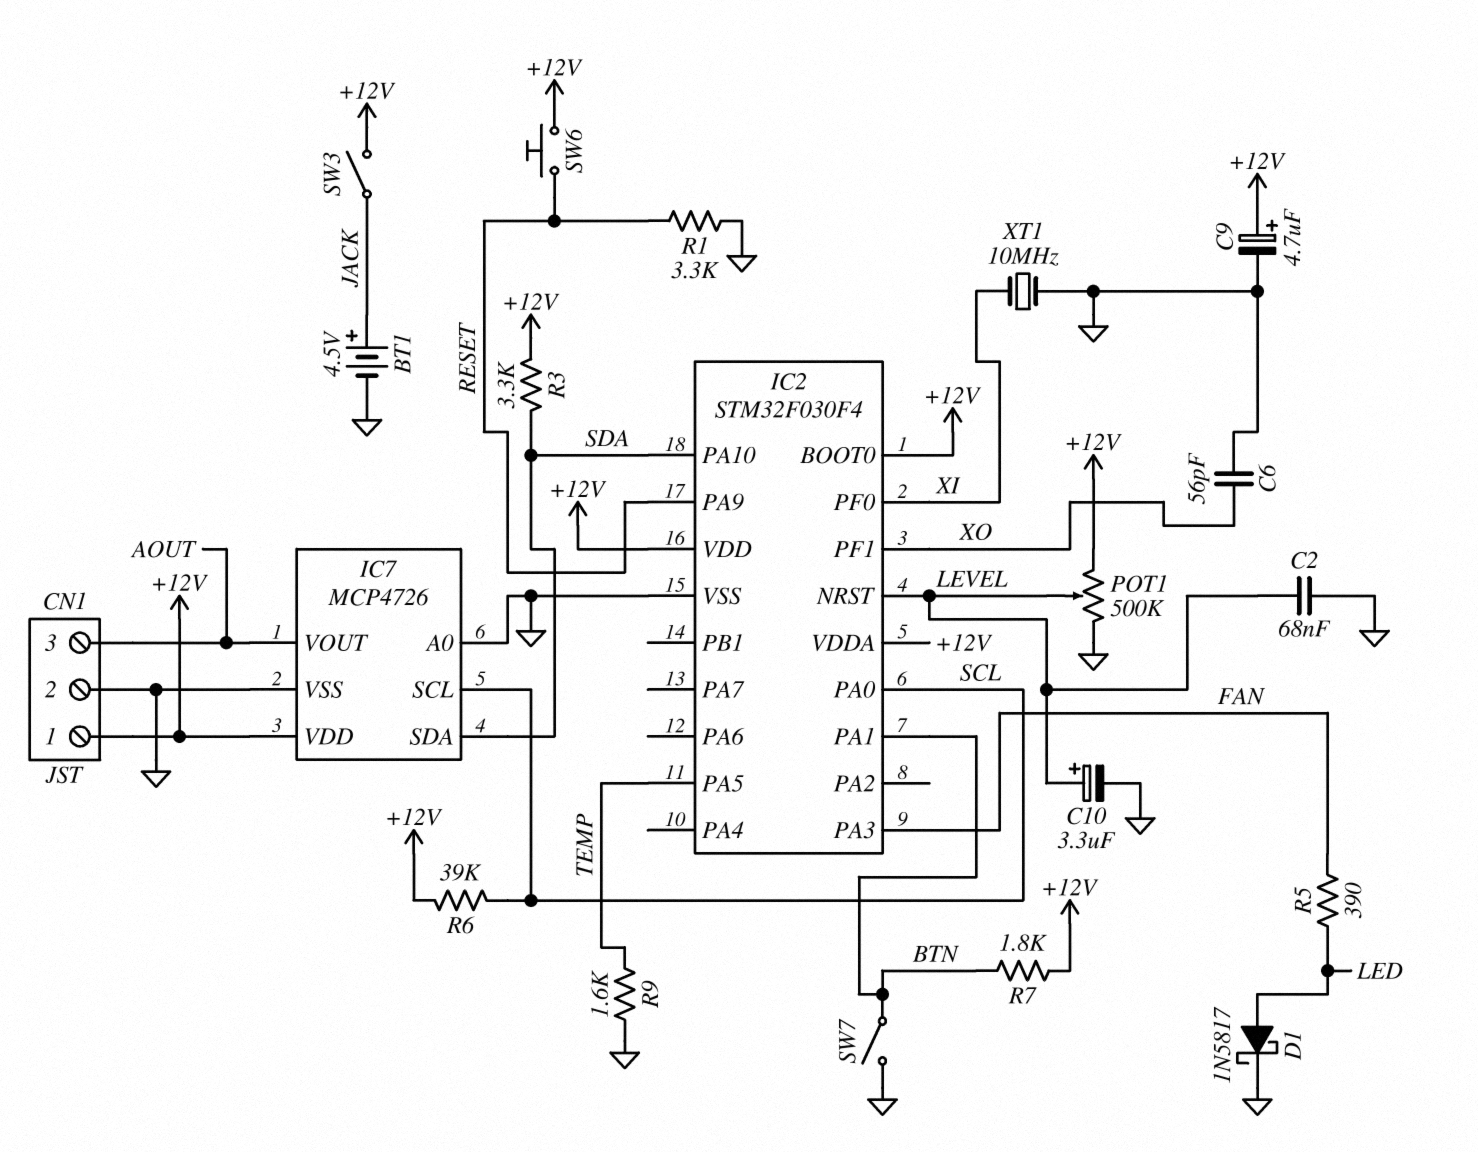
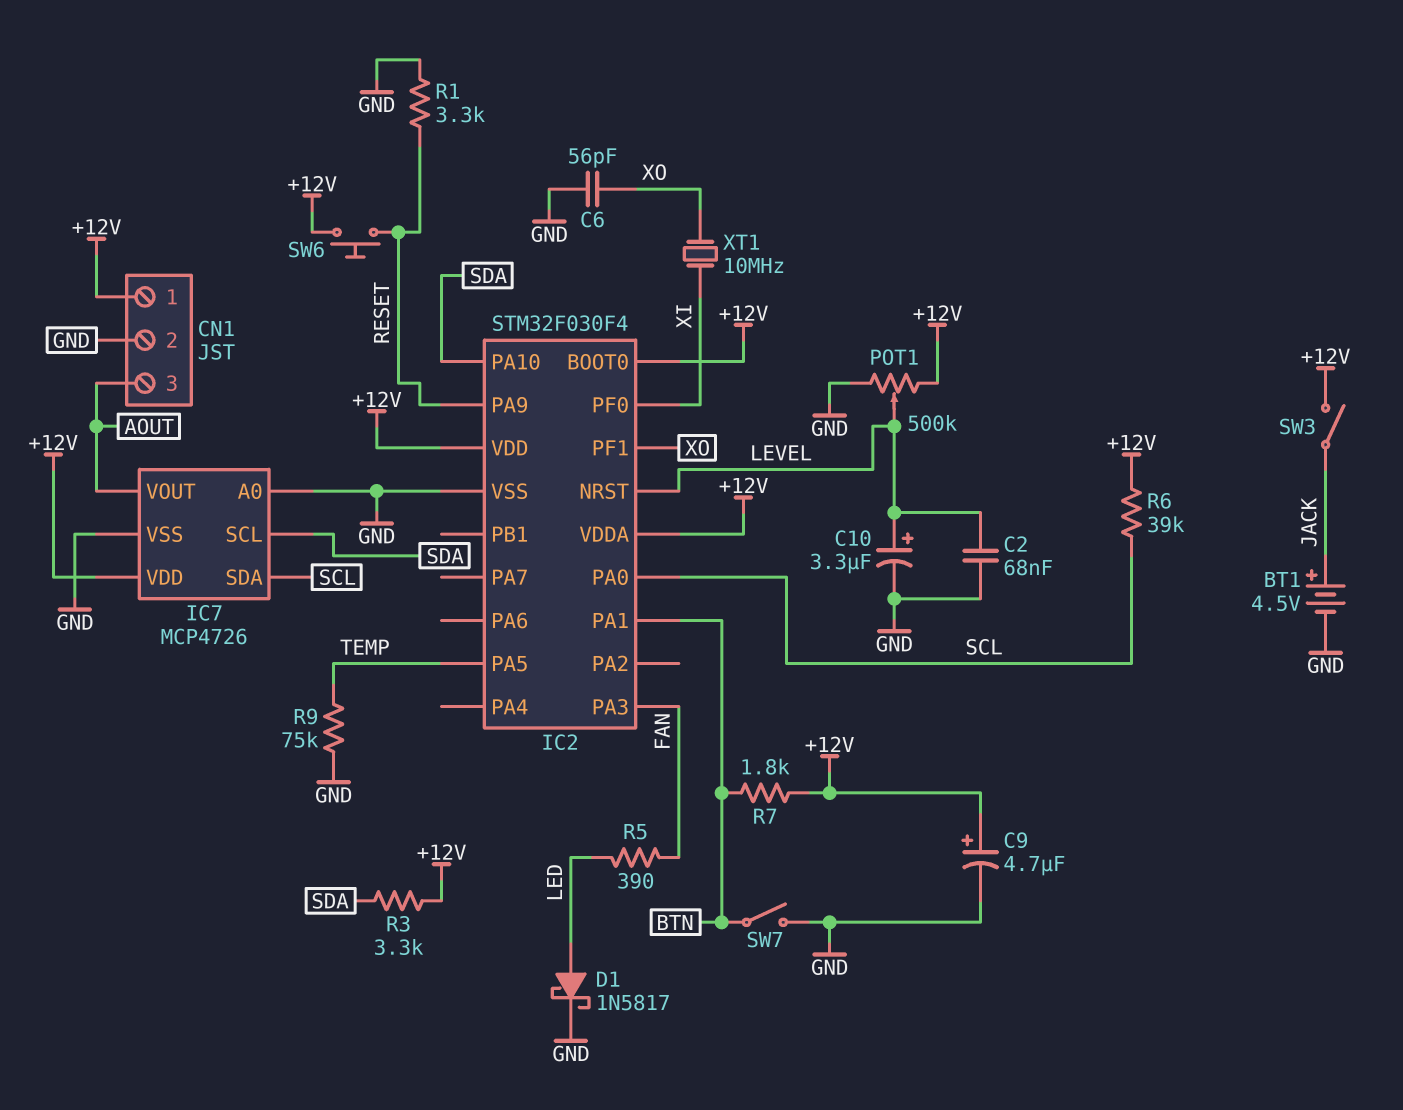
IC7 pin SCL: SCL -> SDA
IC7 pin SDA: SDA -> SCL
R9: 1.6k (GND, TEMP) -> 75k (GND, TEMP)
XT1: 10MHz (GND, XI) -> 10MHz (XI, XO)

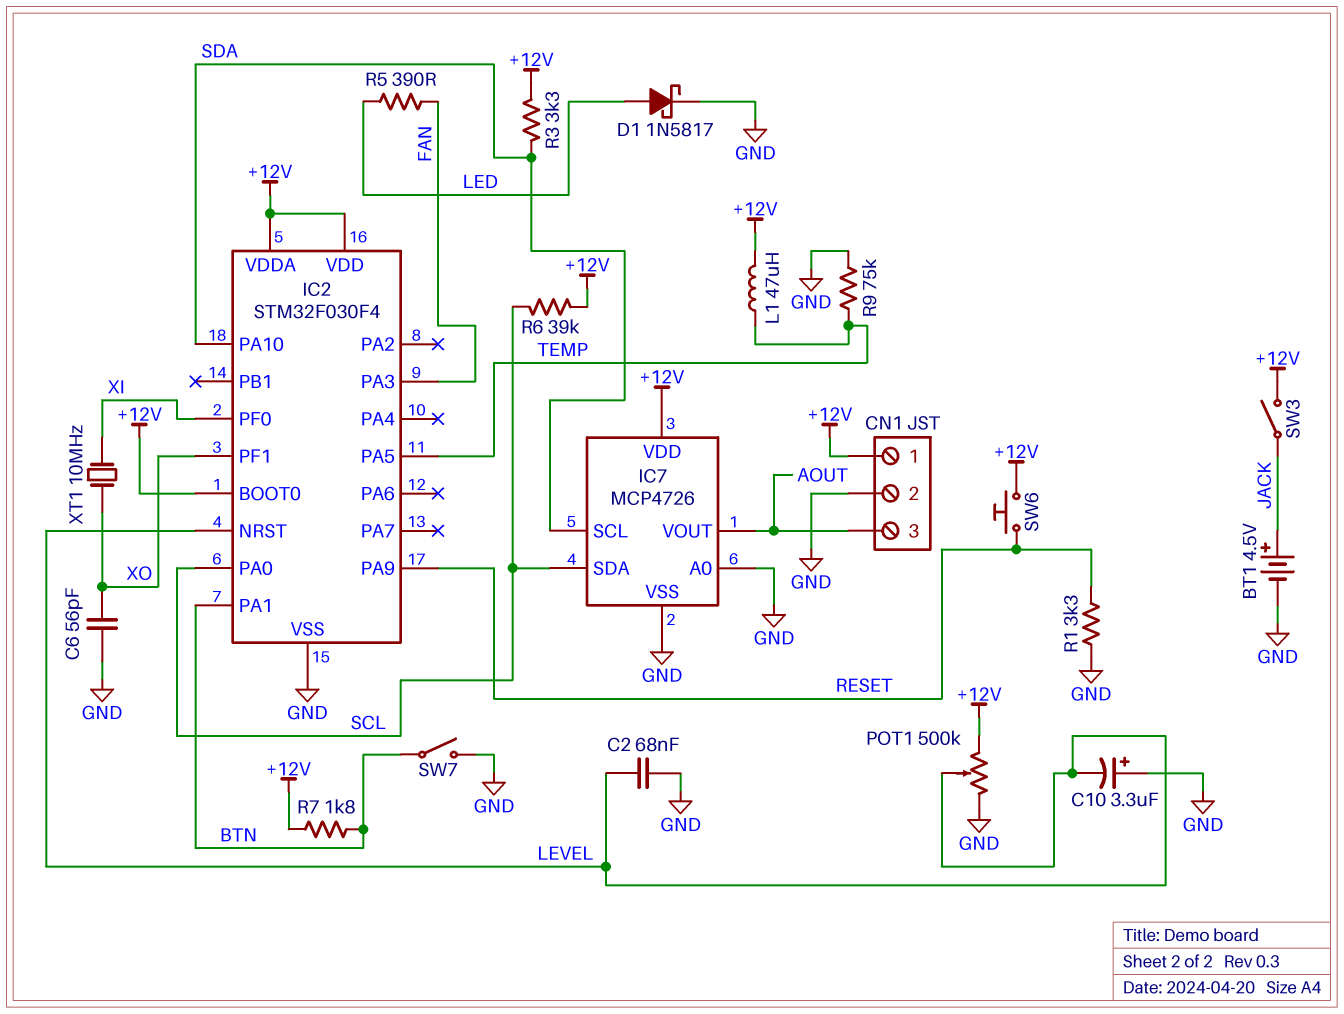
C9: 4.7uF (plus +12V, minus GND) -> none
C10: 3.3uF (plus LEVEL, minus GND) -> 3.3uF (plus GND, minus LEVEL)
L1: none -> 47uH (+12V, TEMP)

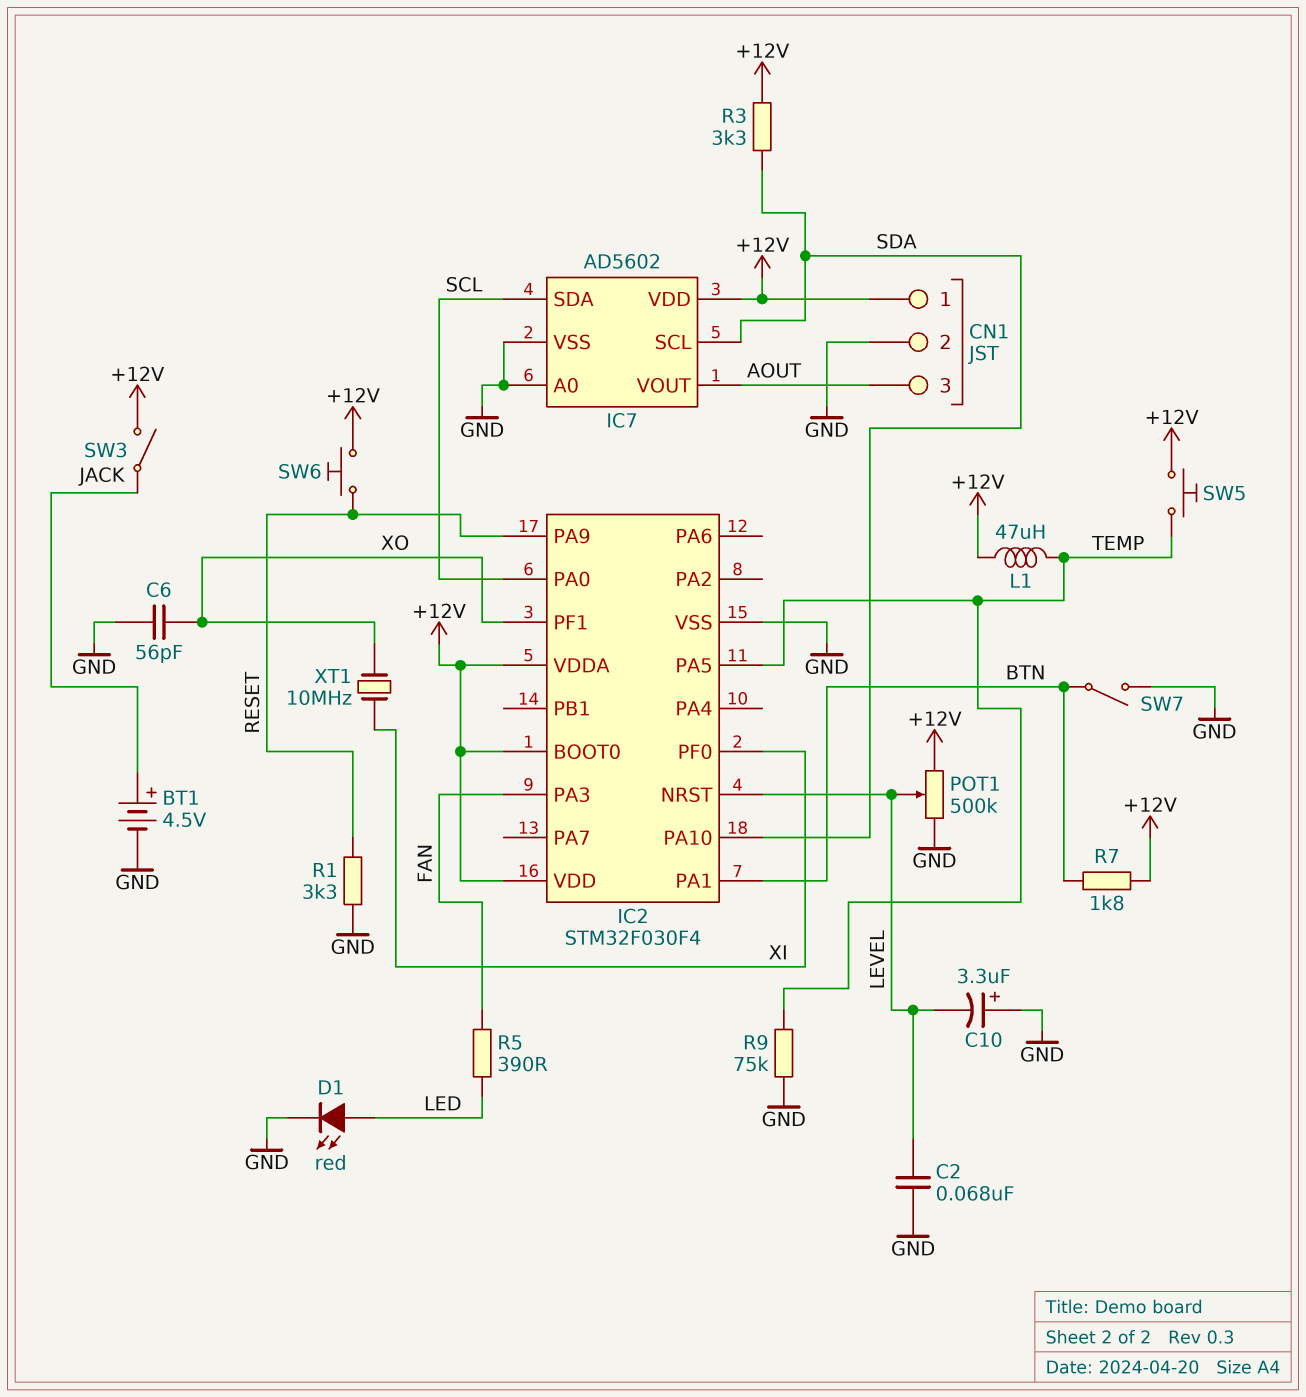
D1: schottky 1N5817 (A LED, K GND) -> LED red (A LED, K GND)
IC7: MCP4726 -> AD5602
R6: 39k (+12V, SCL) -> none
SW5: none -> button (+12V, TEMP)

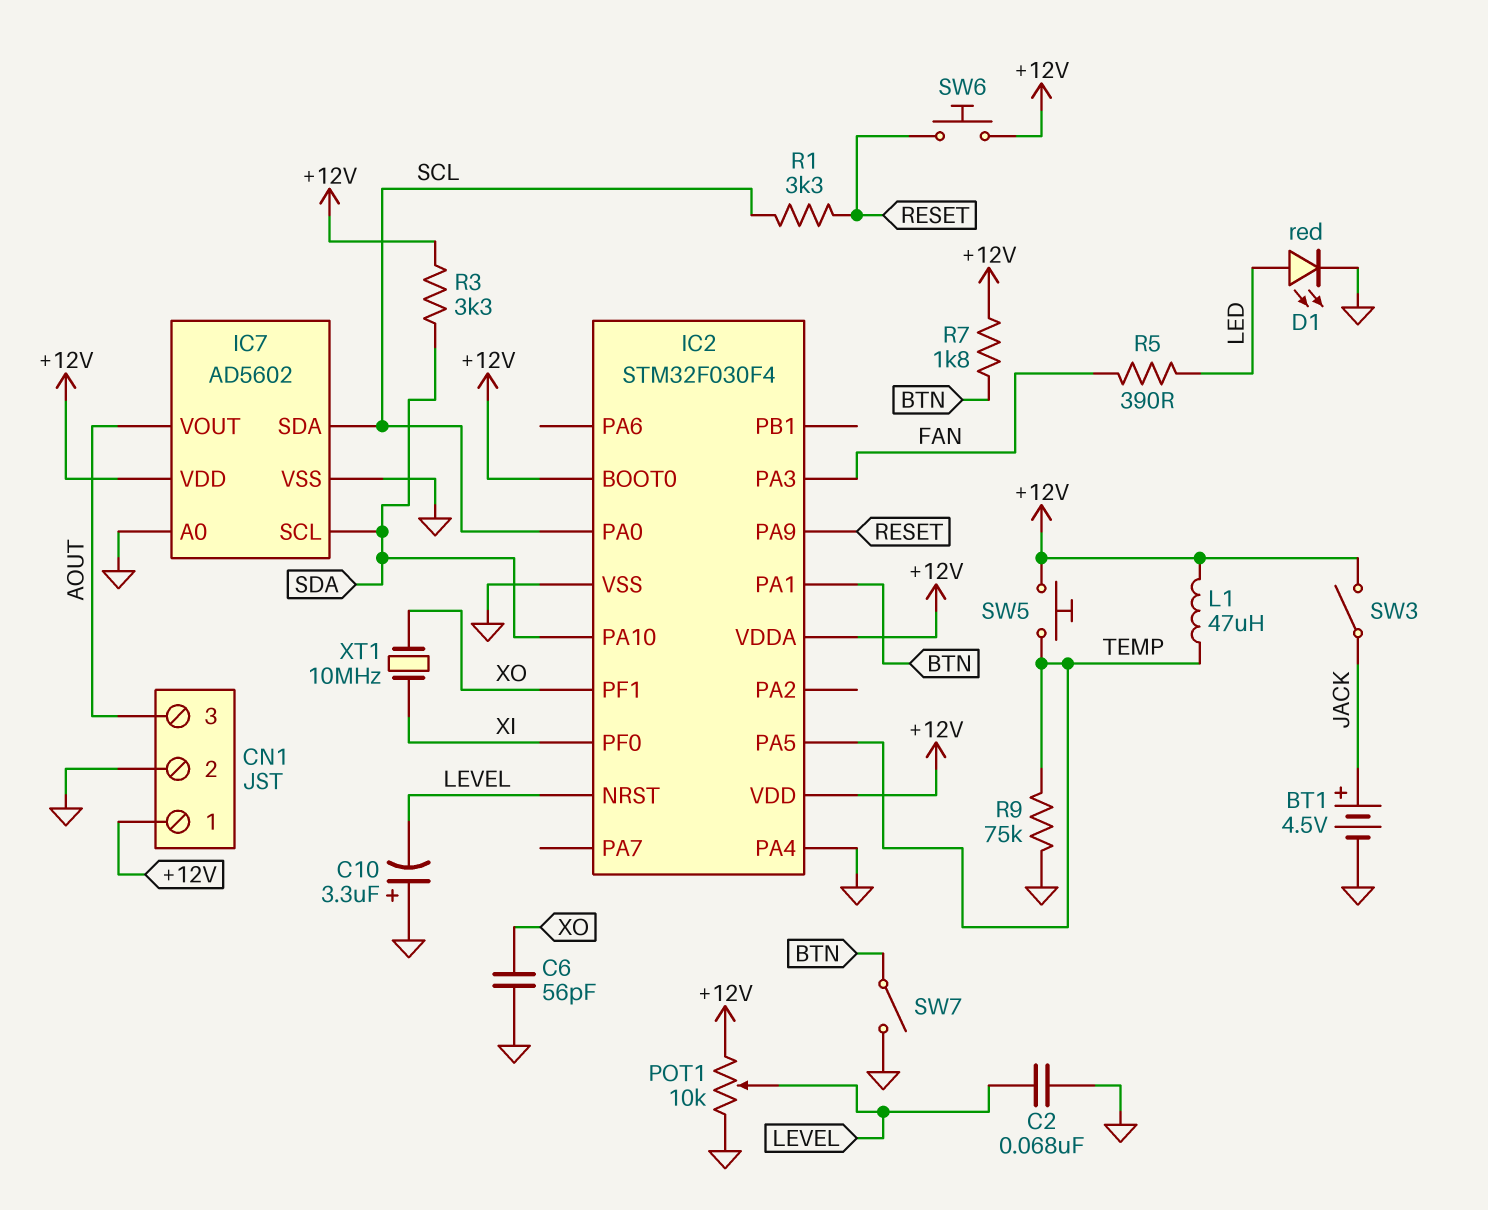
IC2 pin PA4: none -> GND
POT1: 500k (+12V, GND, wiper LEVEL) -> 10k (+12V, GND, wiper LEVEL)
R1: 3.3k (GND, RESET) -> 3.3k (RESET, SCL)

